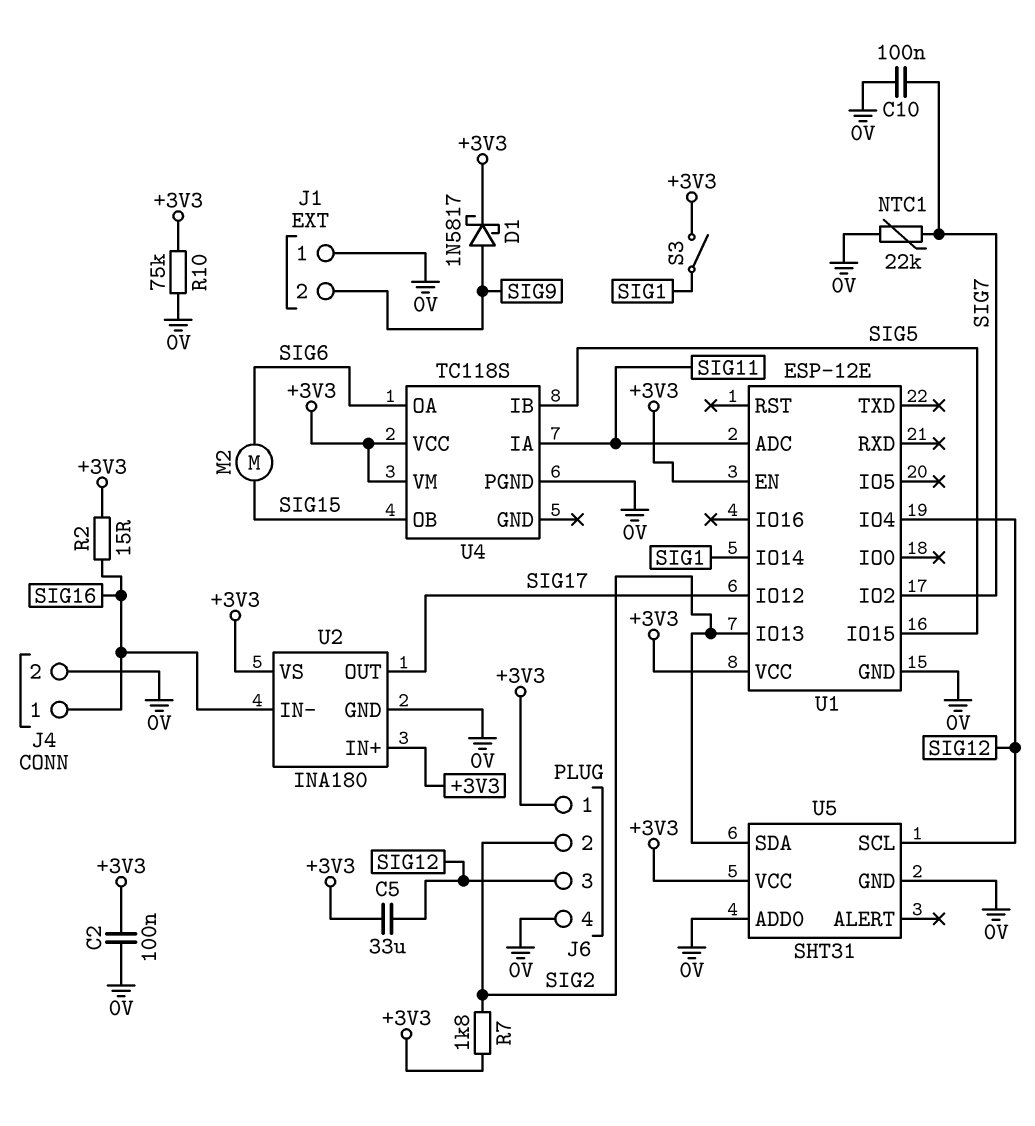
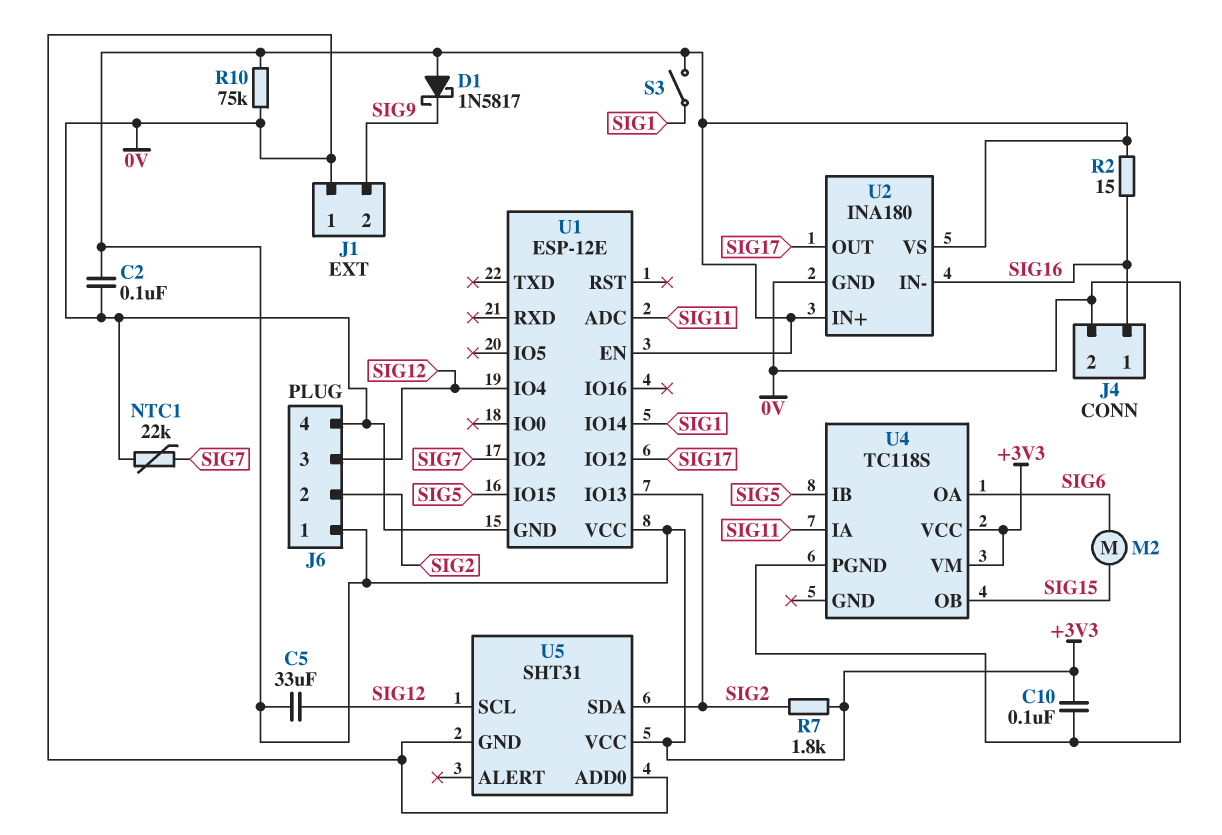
C10: 100nF (0V, SIG7) -> 100nF (+3V3, 0V)
D1: schottky 1N5817 (A SIG9, K +3V3) -> schottky 1N5817 (A +3V3, K SIG9)

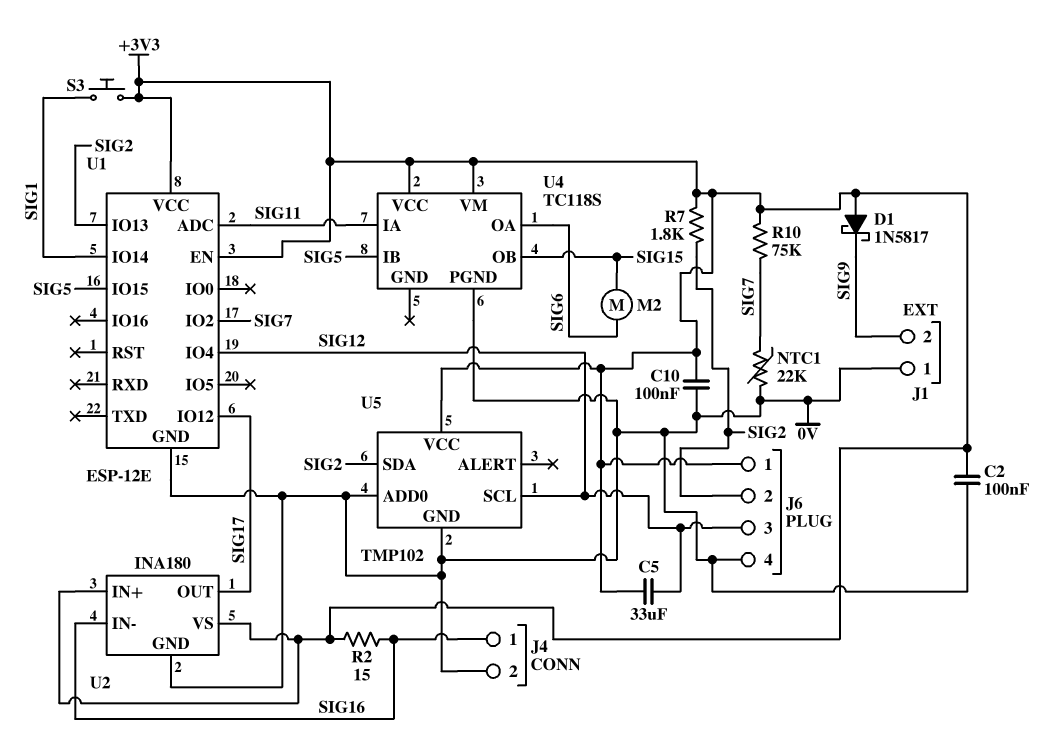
R10: 75k (+3V3, 0V) -> 75k (+3V3, SIG7)
S3: switch (+3V3, SIG1) -> button (+3V3, SIG1)
U5: SHT31 -> TMP102

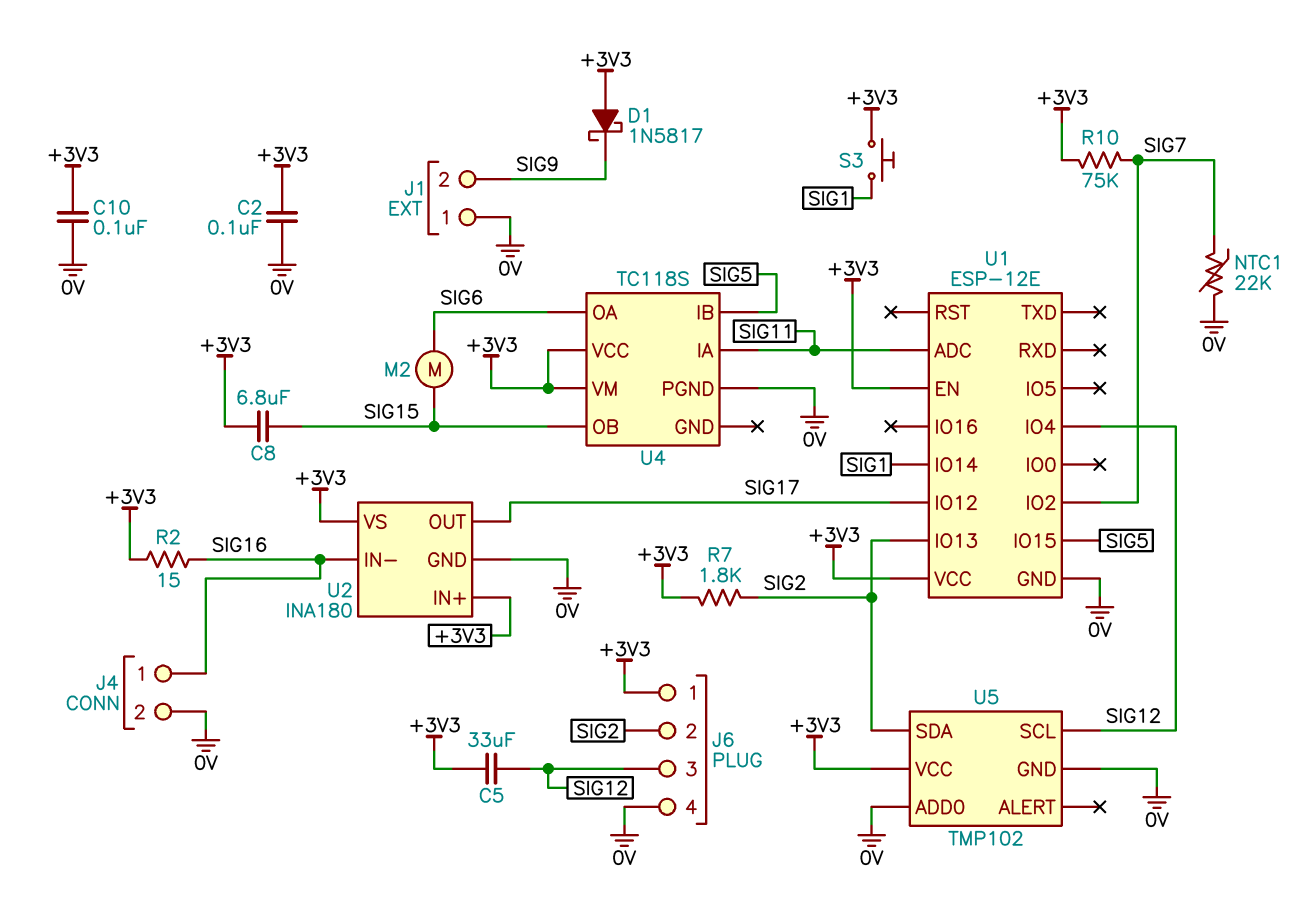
C8: none -> 6.8uF (+3V3, SIG15)

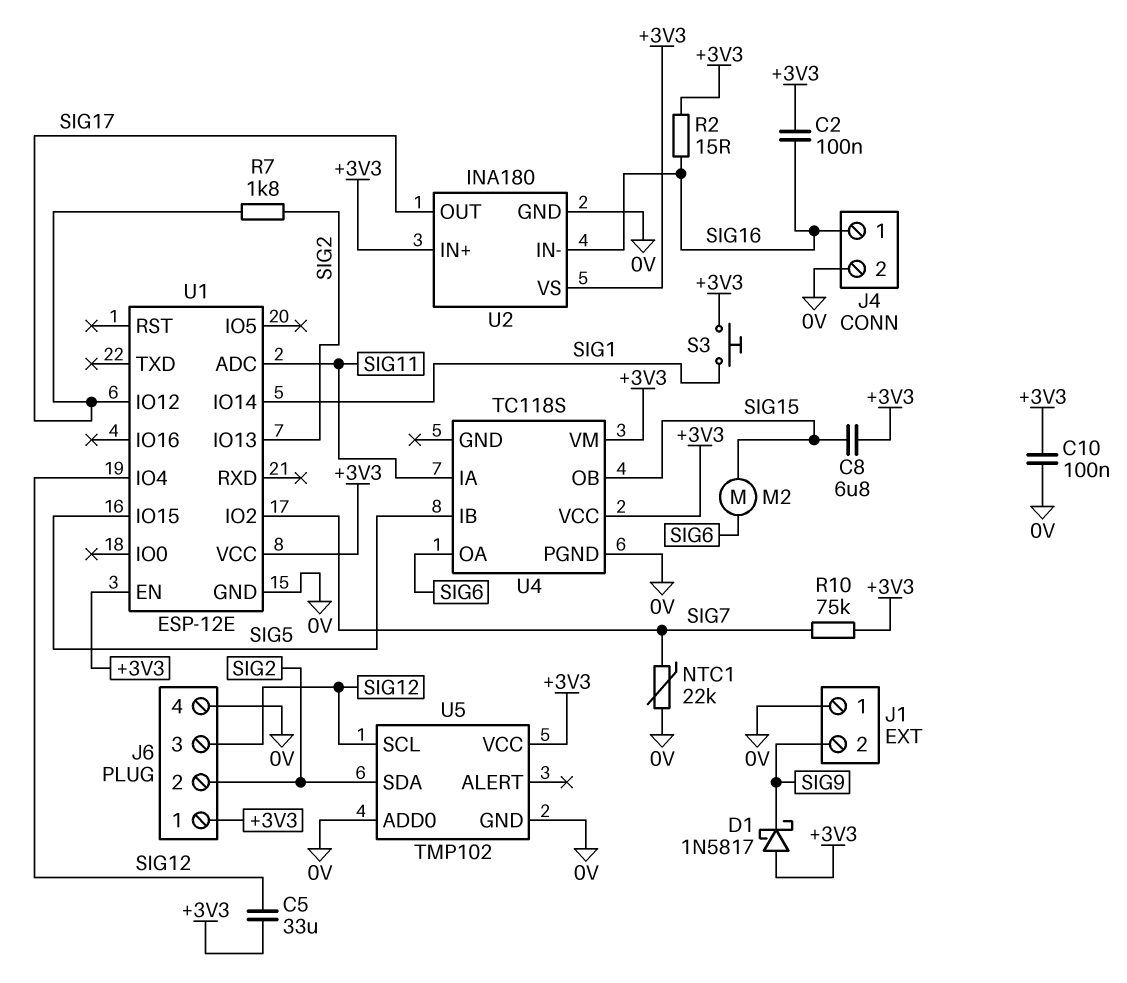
C2: 100nF (+3V3, 0V) -> 100nF (+3V3, SIG16)
R7: 1.8k (+3V3, SIG2) -> 1.8k (SIG2, SIG17)

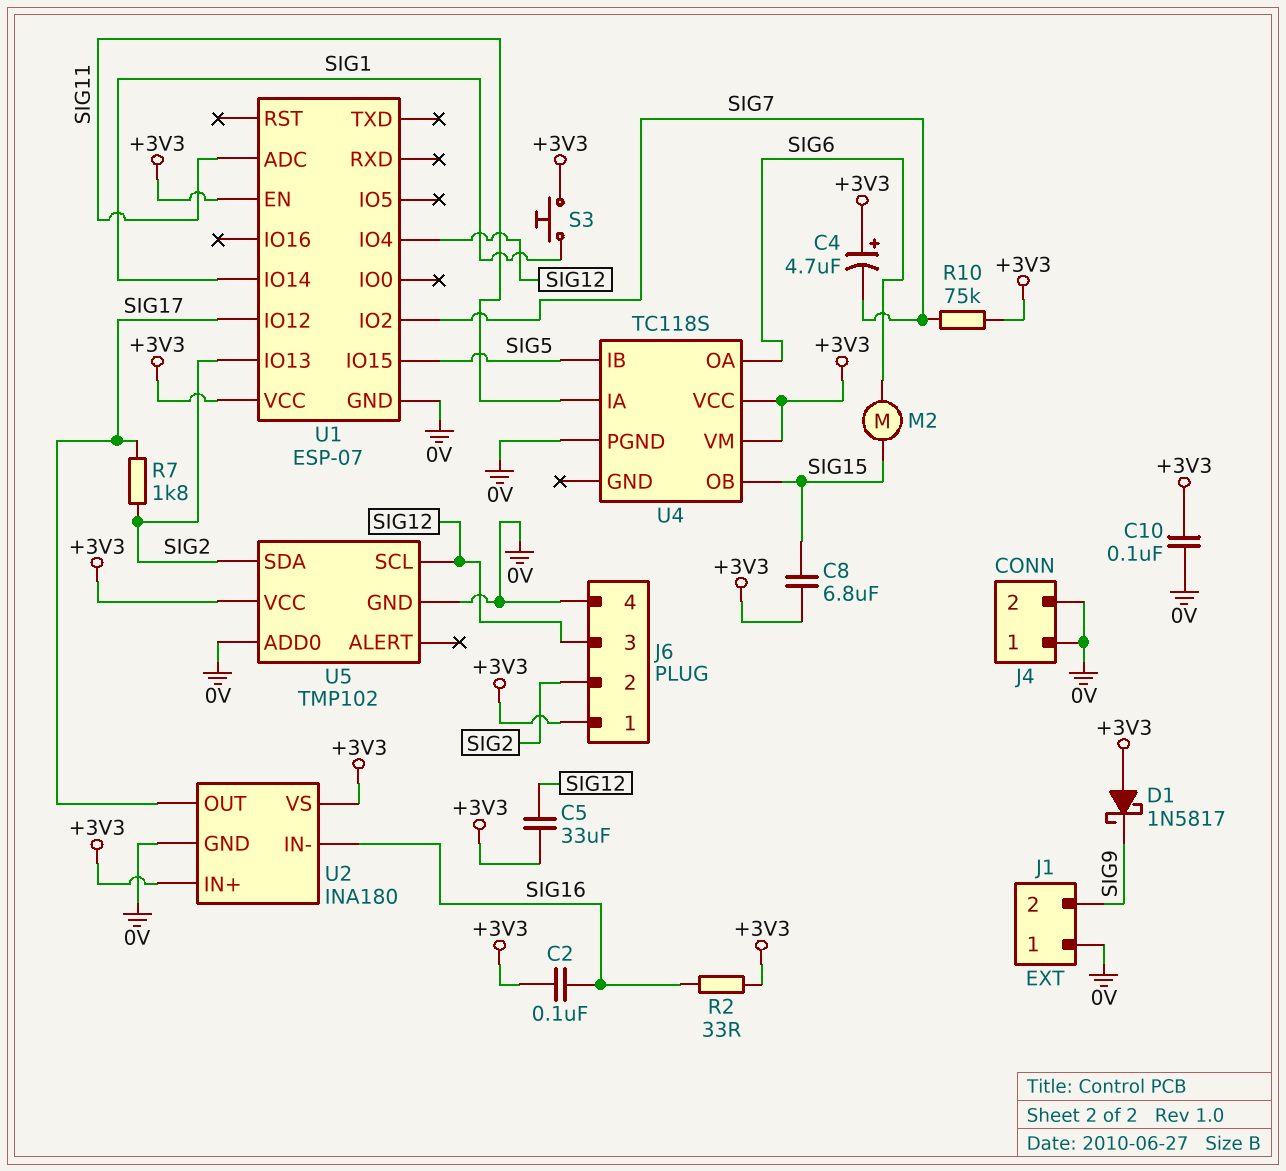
C4: none -> 4.7uF (plus +3V3, minus SIG7)
J4 pin 1: SIG16 -> 0V
NTC1: 22k (0V, SIG7) -> none
R2: 15 (+3V3, SIG16) -> 33 (+3V3, SIG16)
U1: ESP-12E -> ESP-07

